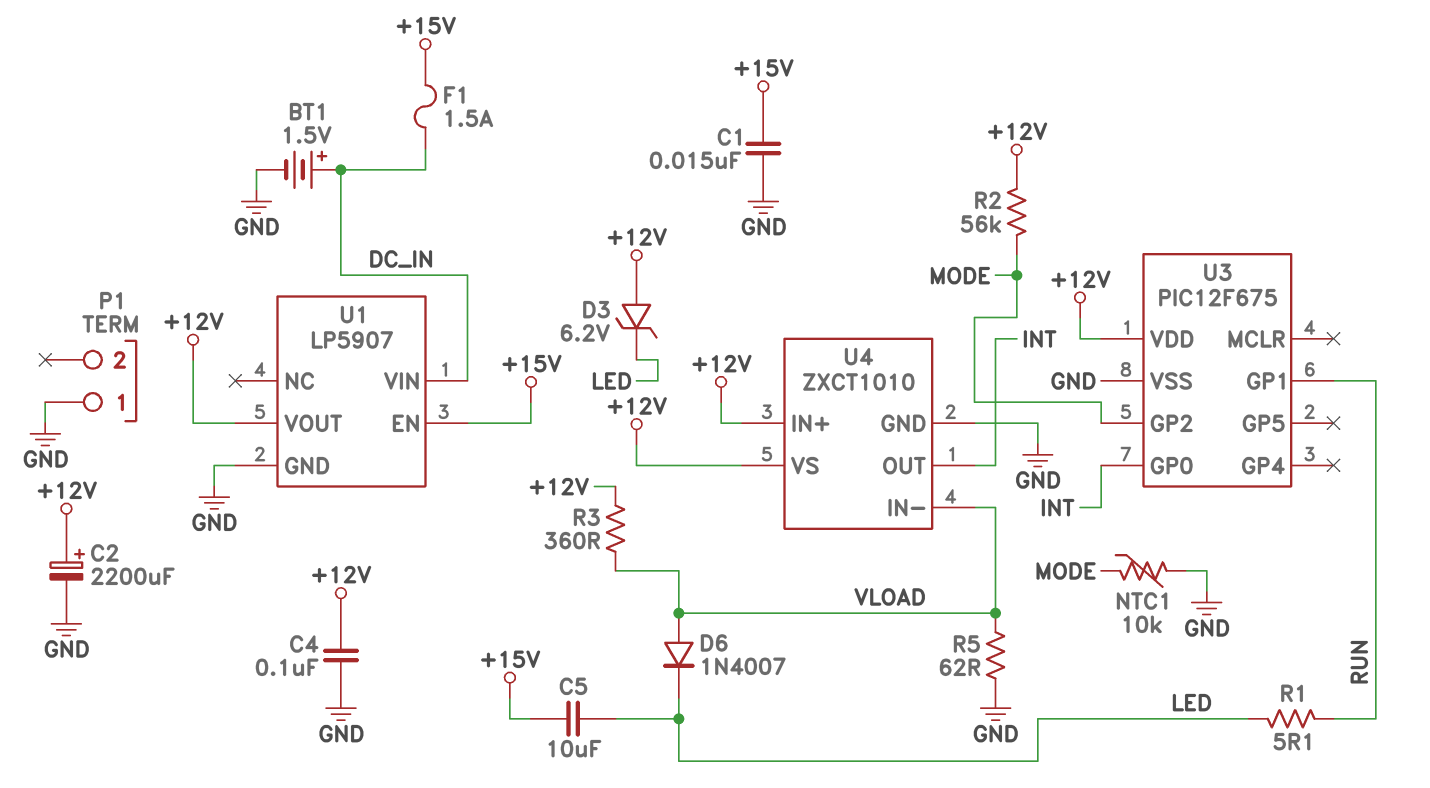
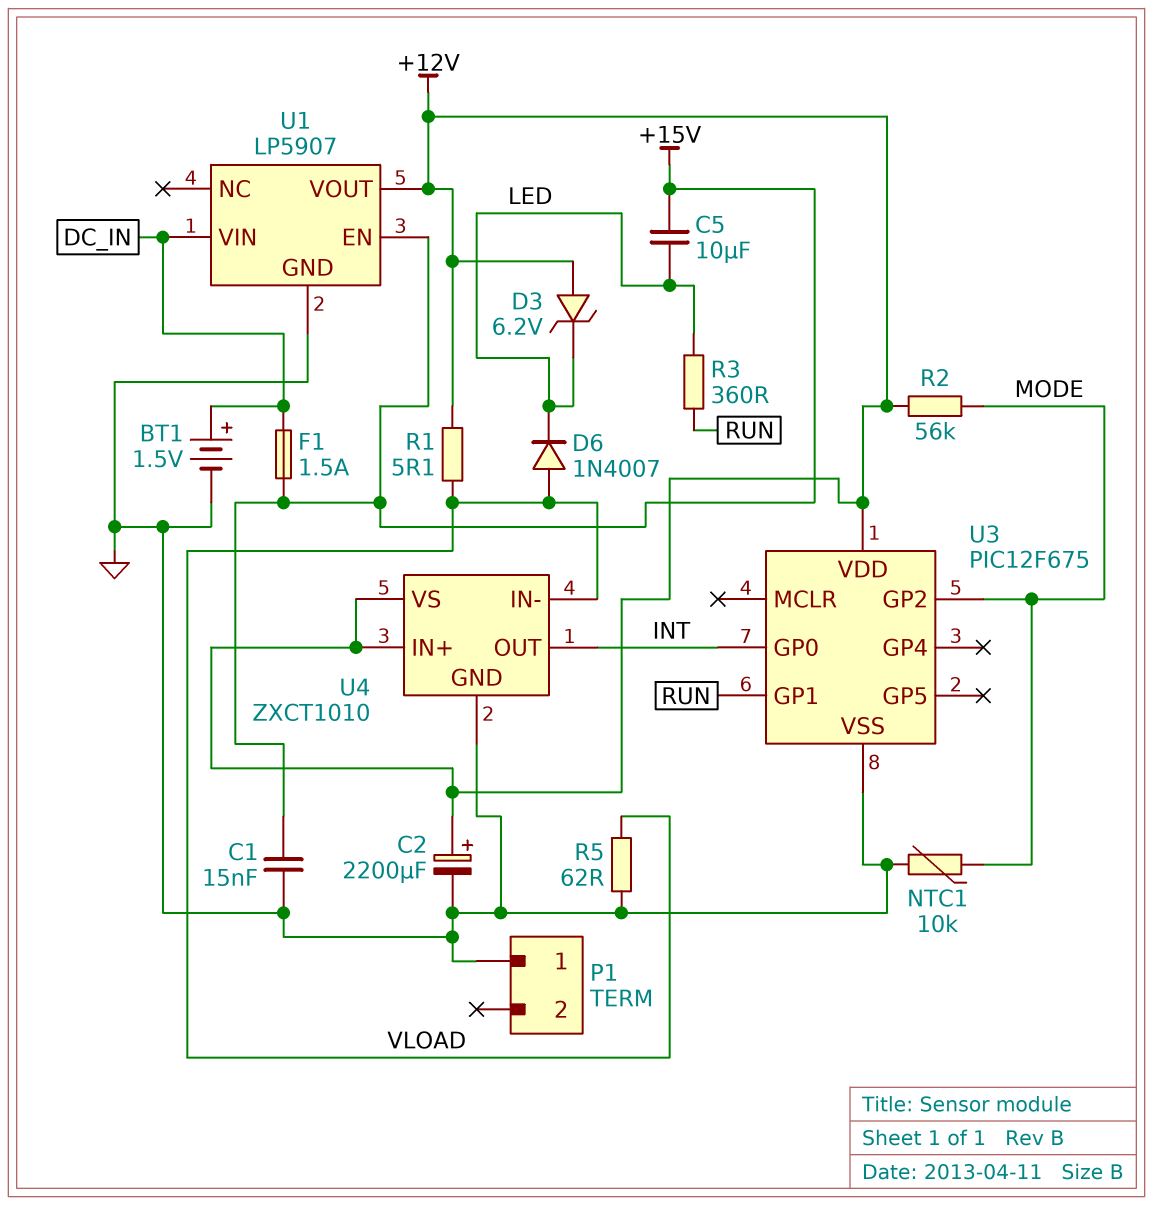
C4: 100nF (+12V, GND) -> none
R1: 5.1 (LED, RUN) -> 5.1 (+12V, VLOAD)
R3: 360 (+12V, VLOAD) -> 360 (LED, RUN)

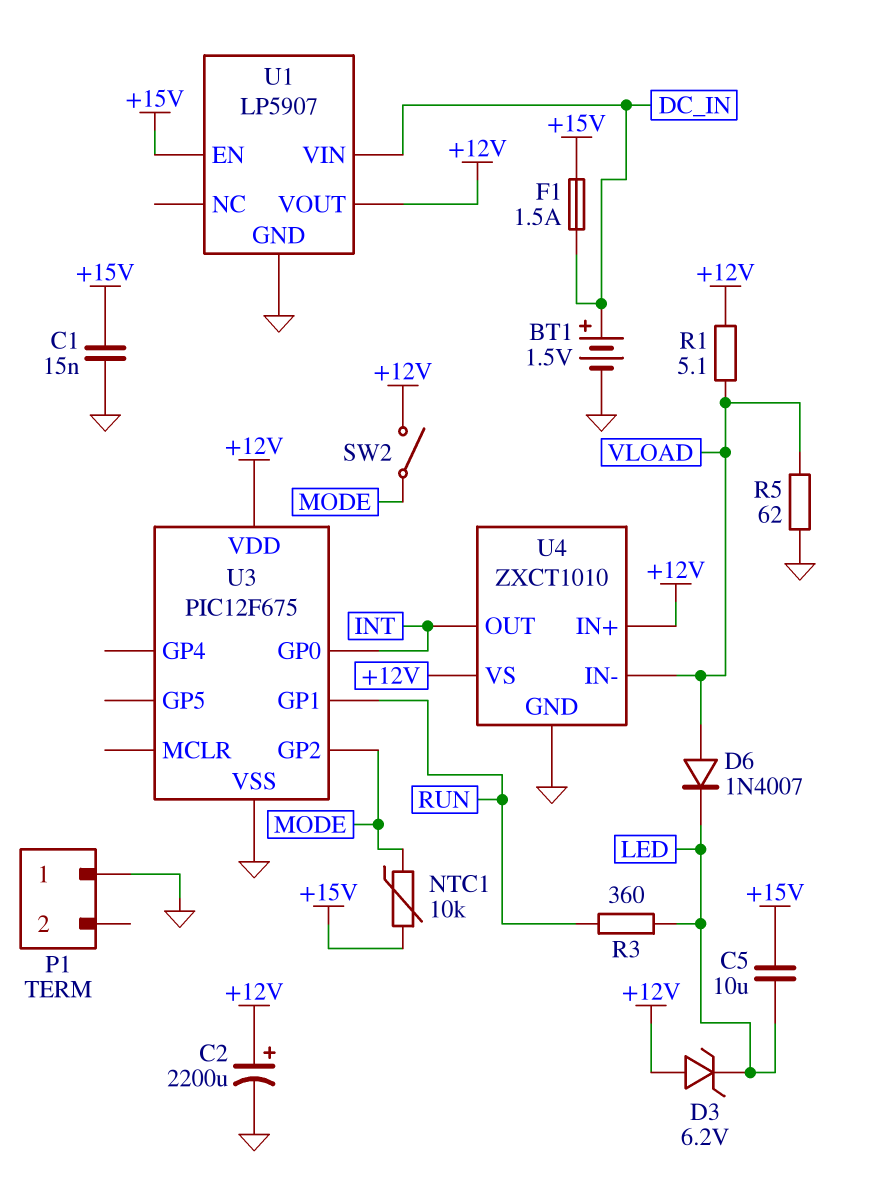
NTC1: 10k (GND, MODE) -> 10k (+15V, MODE)
R2: 56k (+12V, MODE) -> none
SW2: none -> switch (+12V, MODE)

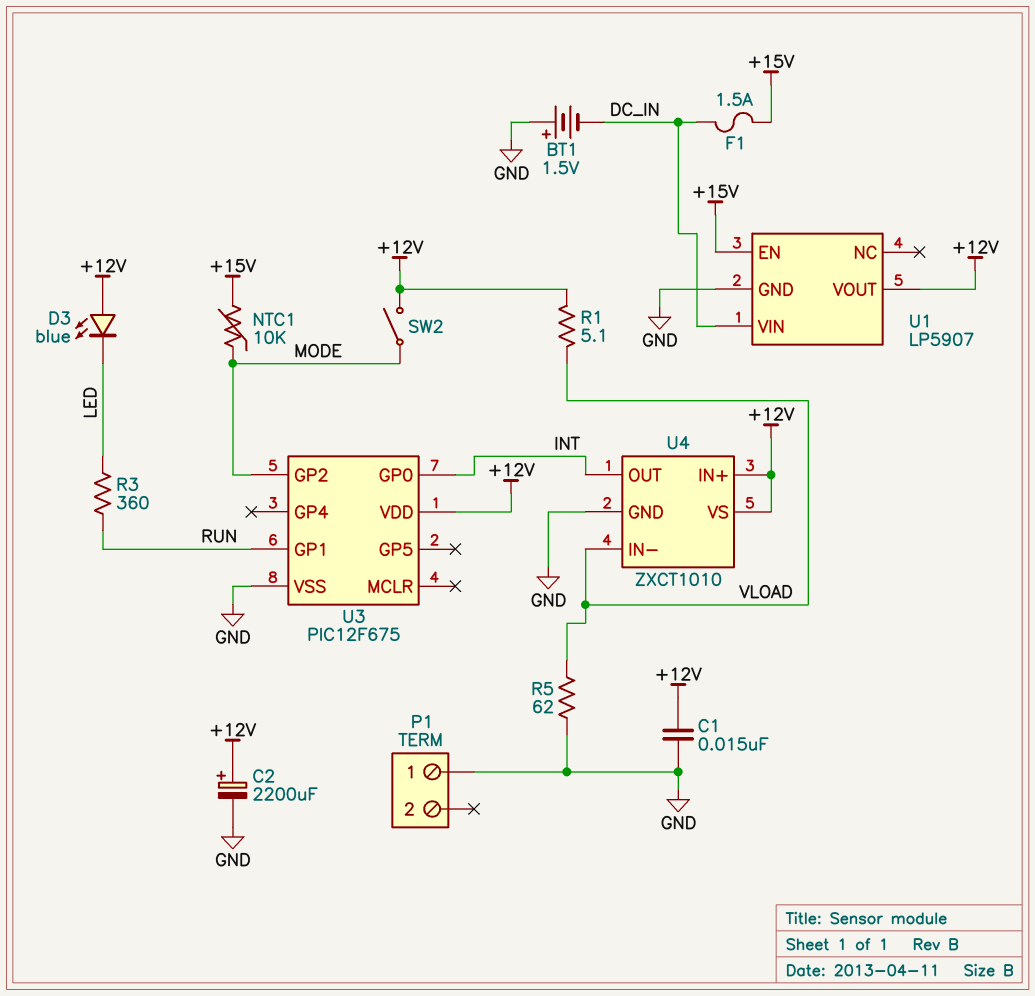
BT1: 1.5V (plus DC_IN, minus GND) -> 1.5V (plus GND, minus DC_IN)
C1: 15nF (+15V, GND) -> 15nF (+12V, GND)
C5: 10uF (+15V, LED) -> none
D3: zener 6.2V (A +12V, K LED) -> LED blue (A +12V, K LED)
D6: diode 1N4007 (A VLOAD, K LED) -> none

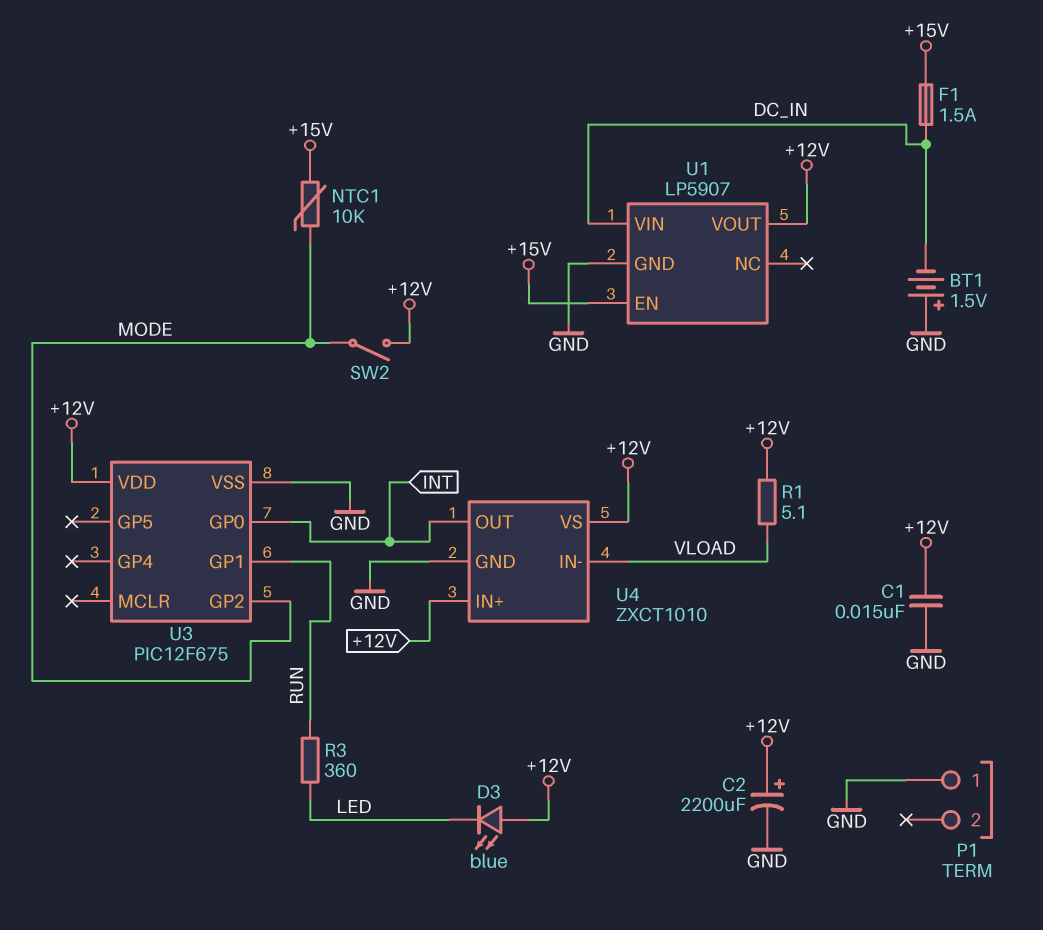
R5: 62 (GND, VLOAD) -> none

